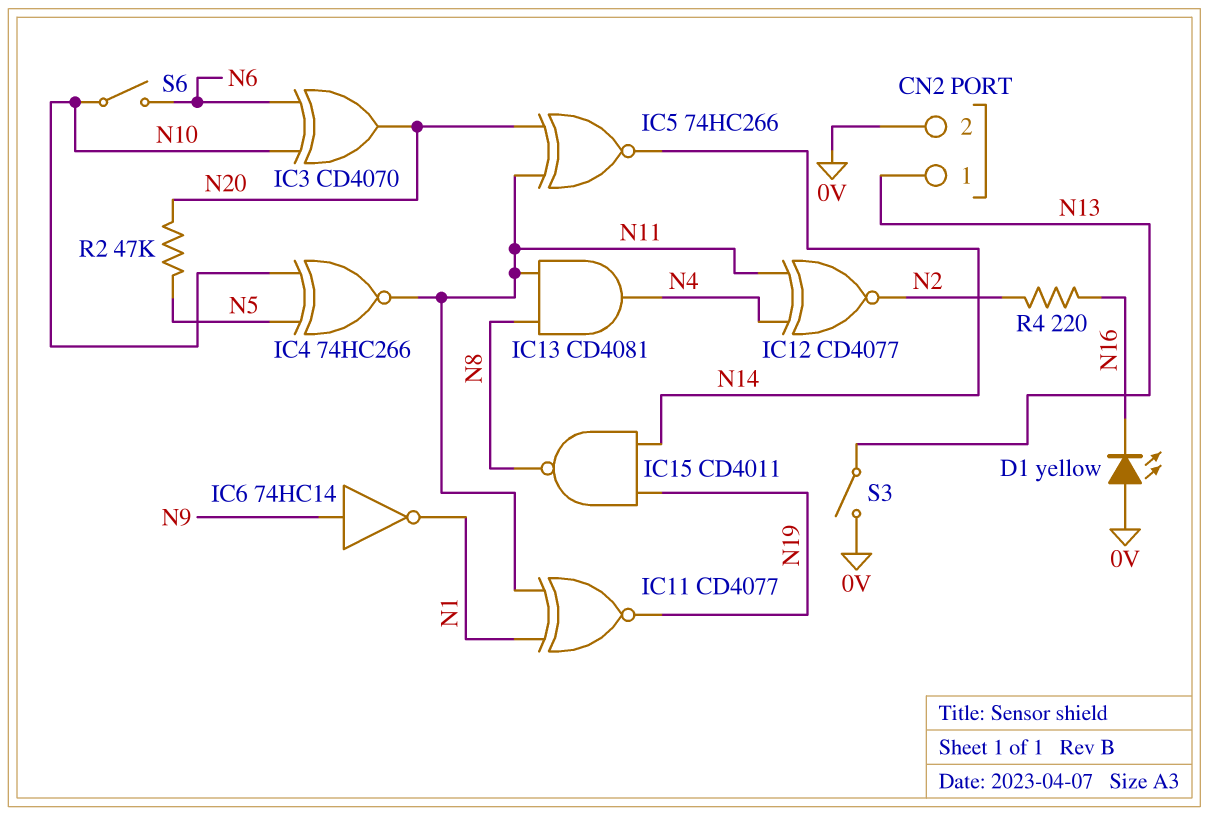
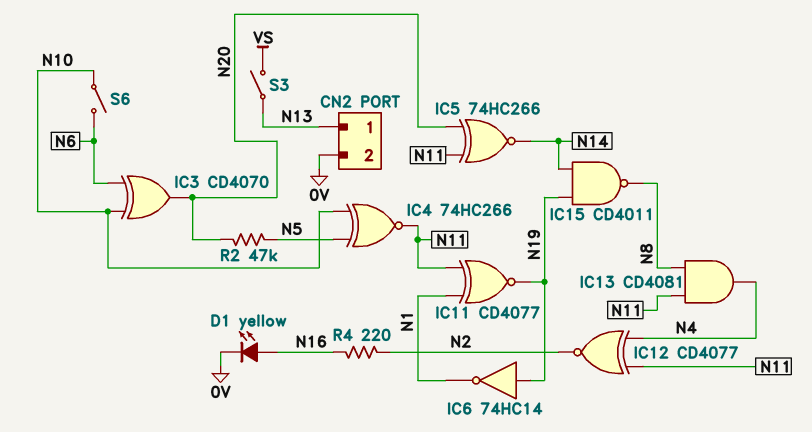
D1: LED yellow (A 0V, K N16) -> LED yellow (A N16, K 0V)
IC6: NOT 74HC14 (in N9, out N1) -> NOT 74HC14 (in N19, out N1)
S3: switch (0V, N13) -> switch (N13, VS)

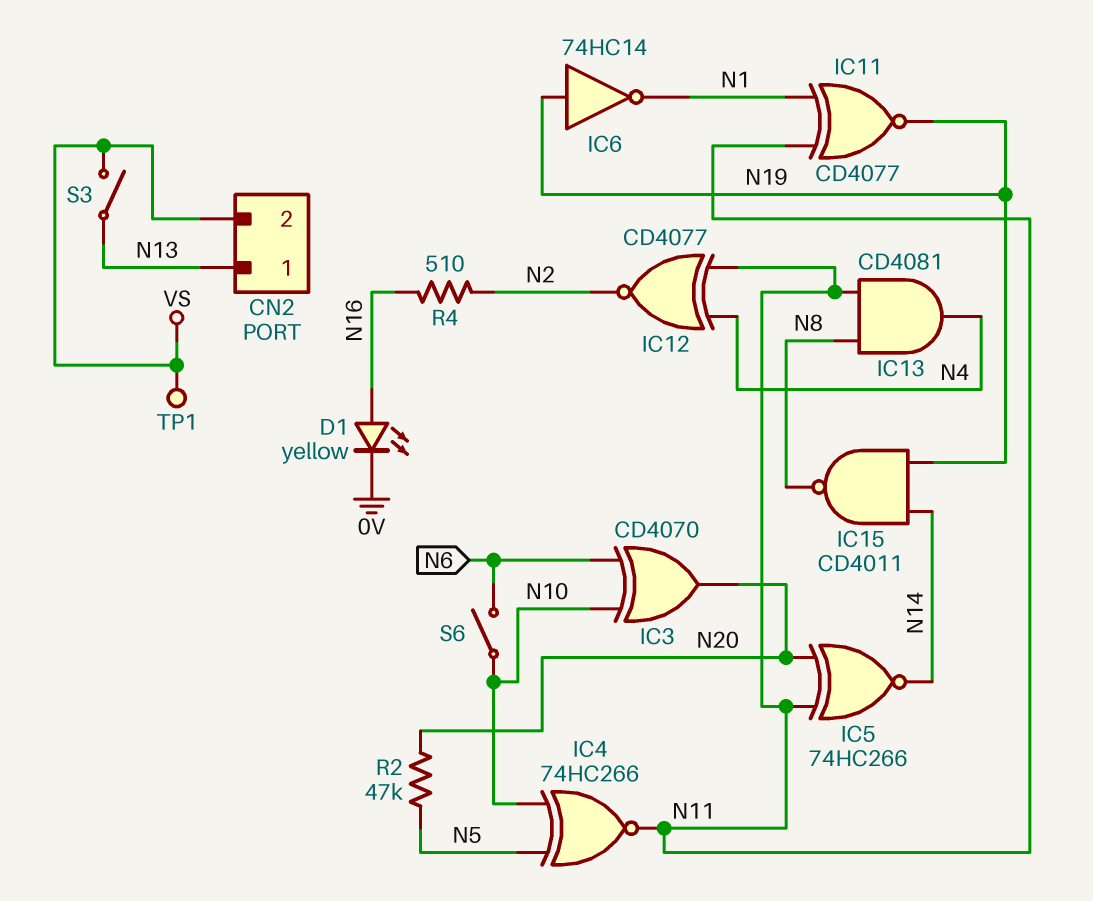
CN2 pin 2: 0V -> VS
R4: 220 (N2, N16) -> 510 (N2, N16)
TP1: none -> test point (VS)

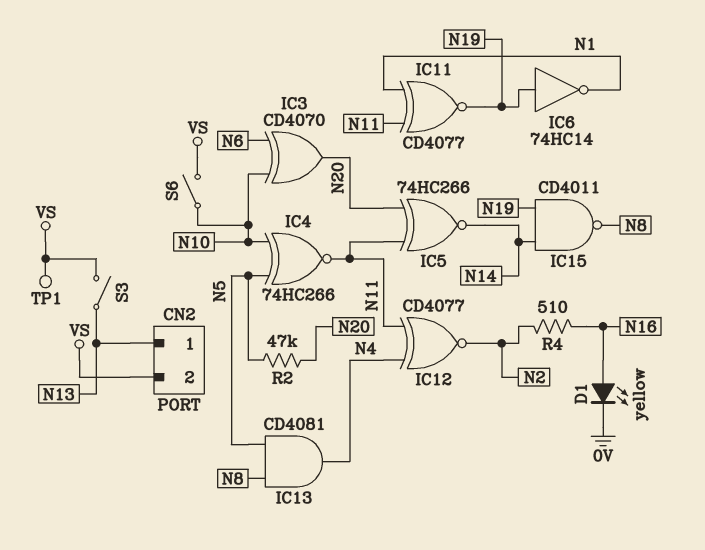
IC13: AND CD4081 (in N8, in N11, out N4) -> AND CD4081 (in N5, in N8, out N4)
S6: switch (N6, N10) -> switch (N10, VS)

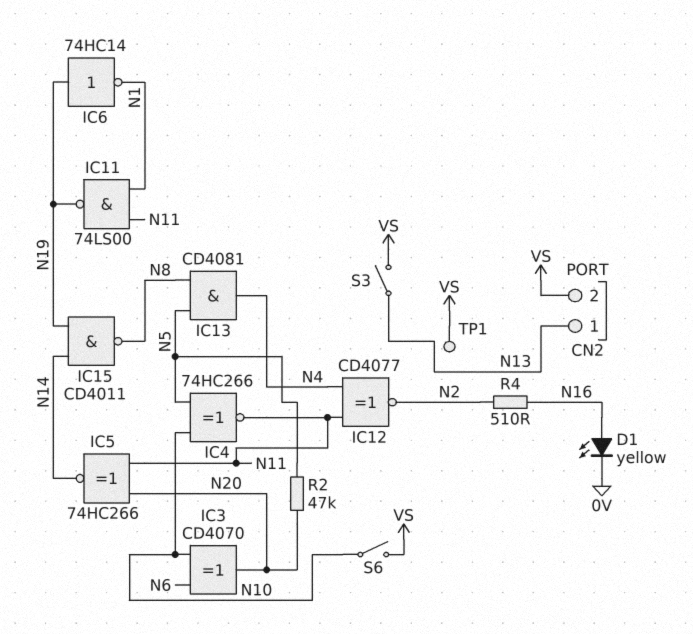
IC11: XNOR CD4077 (in N1, in N11, out N19) -> NAND 74LS00 (in N1, in N11, out N19)

